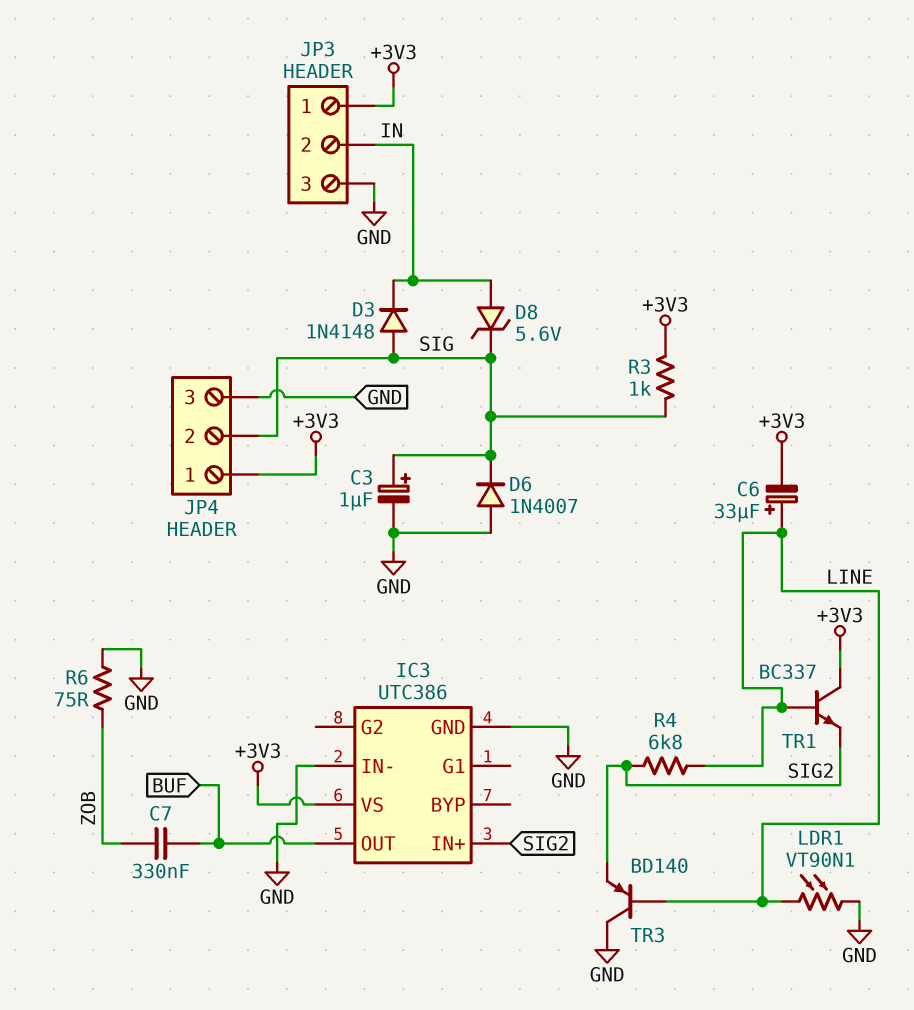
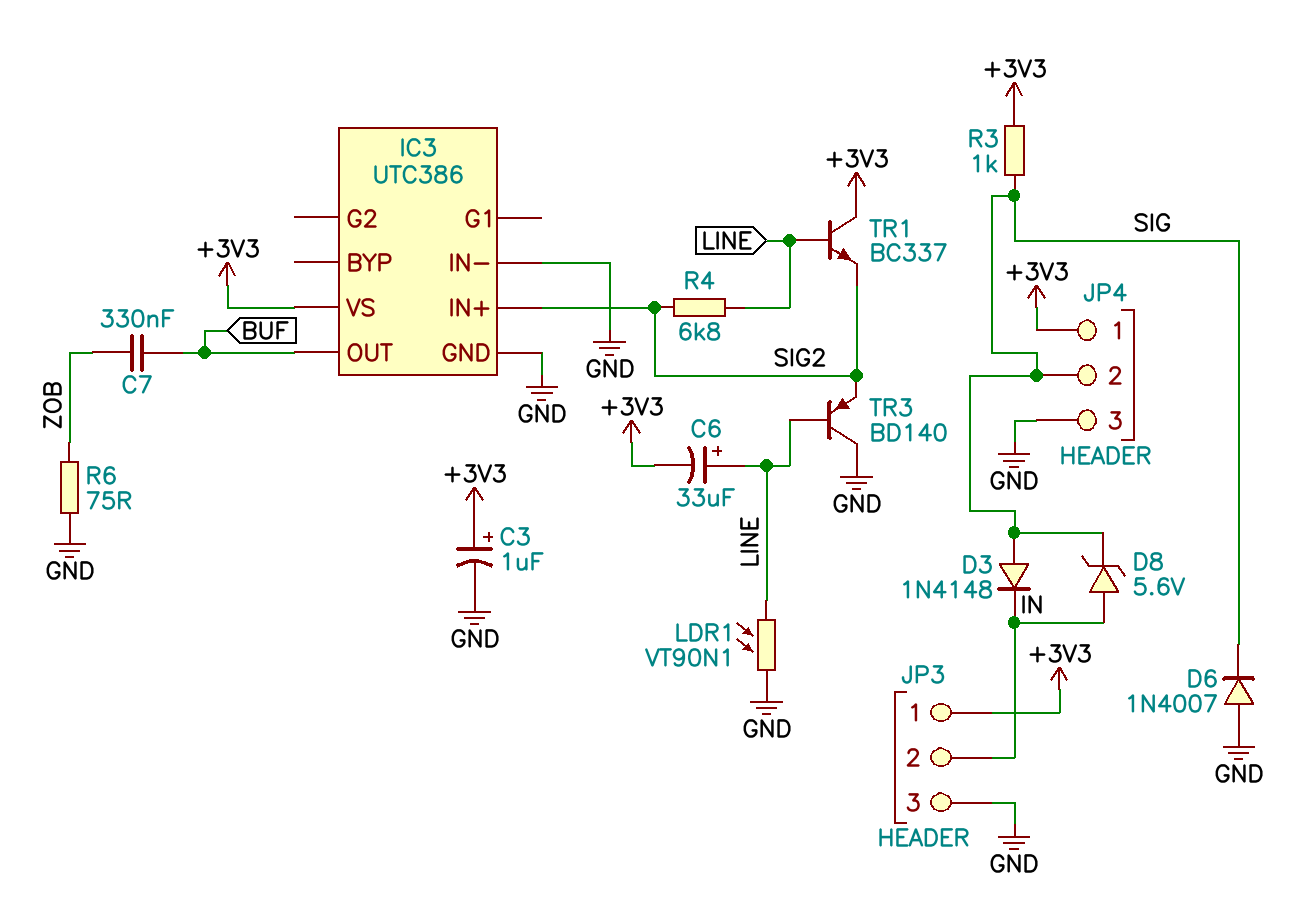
C3: 1uF (plus SIG, minus GND) -> 1uF (plus +3V3, minus GND)

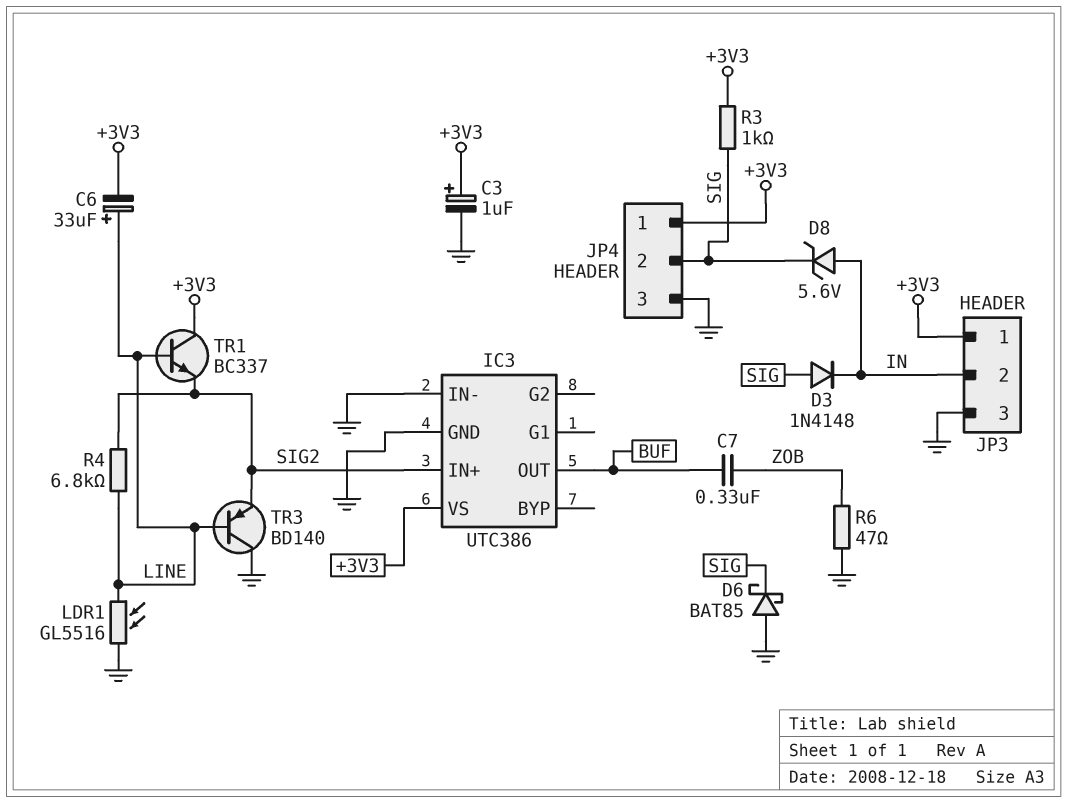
D6: diode 1N4007 (A GND, K SIG) -> schottky BAT85 (A GND, K SIG)
LDR1: VT90N1 (GND, LINE) -> GL5516 (GND, LINE)
R6: 75 (GND, ZOB) -> 47 (GND, ZOB)

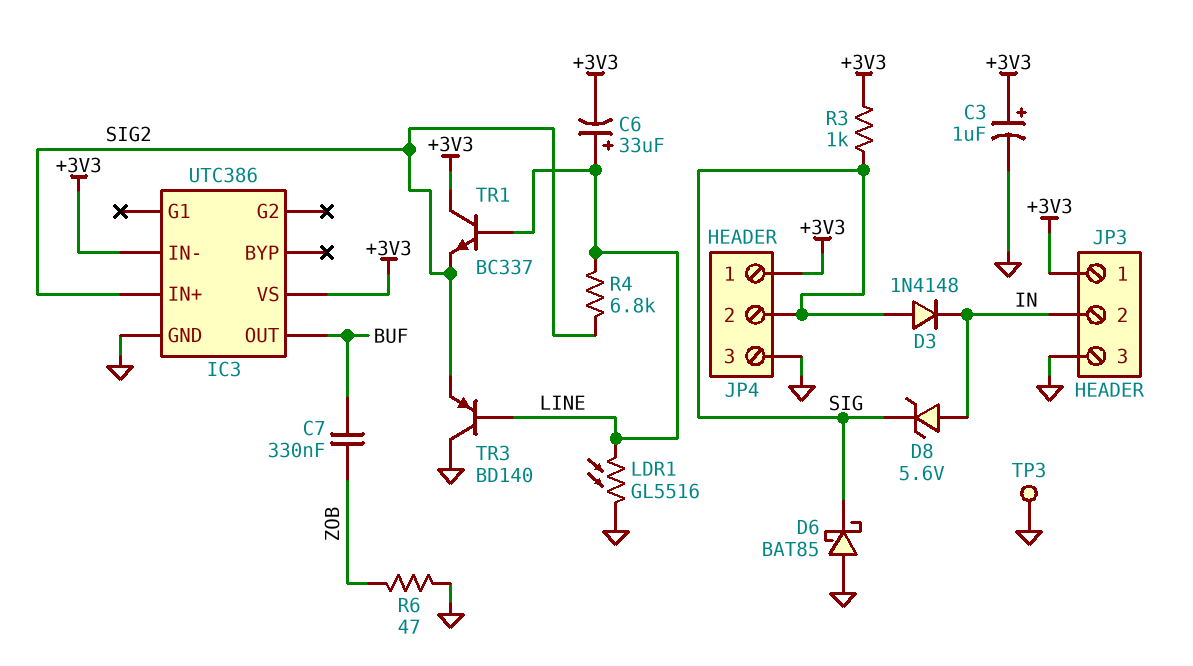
IC3 pin IN-: GND -> +3V3
TP3: none -> test point (GND)

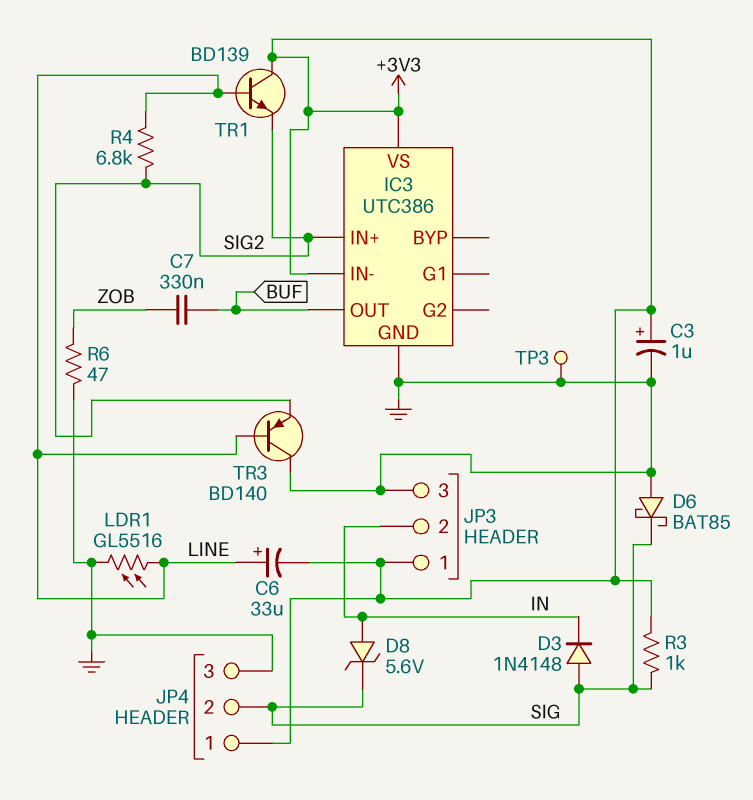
TR1: NPN BC337 (B LINE, C +3V3, E SIG2) -> NPN BD139 (B LINE, C +3V3, E SIG2)

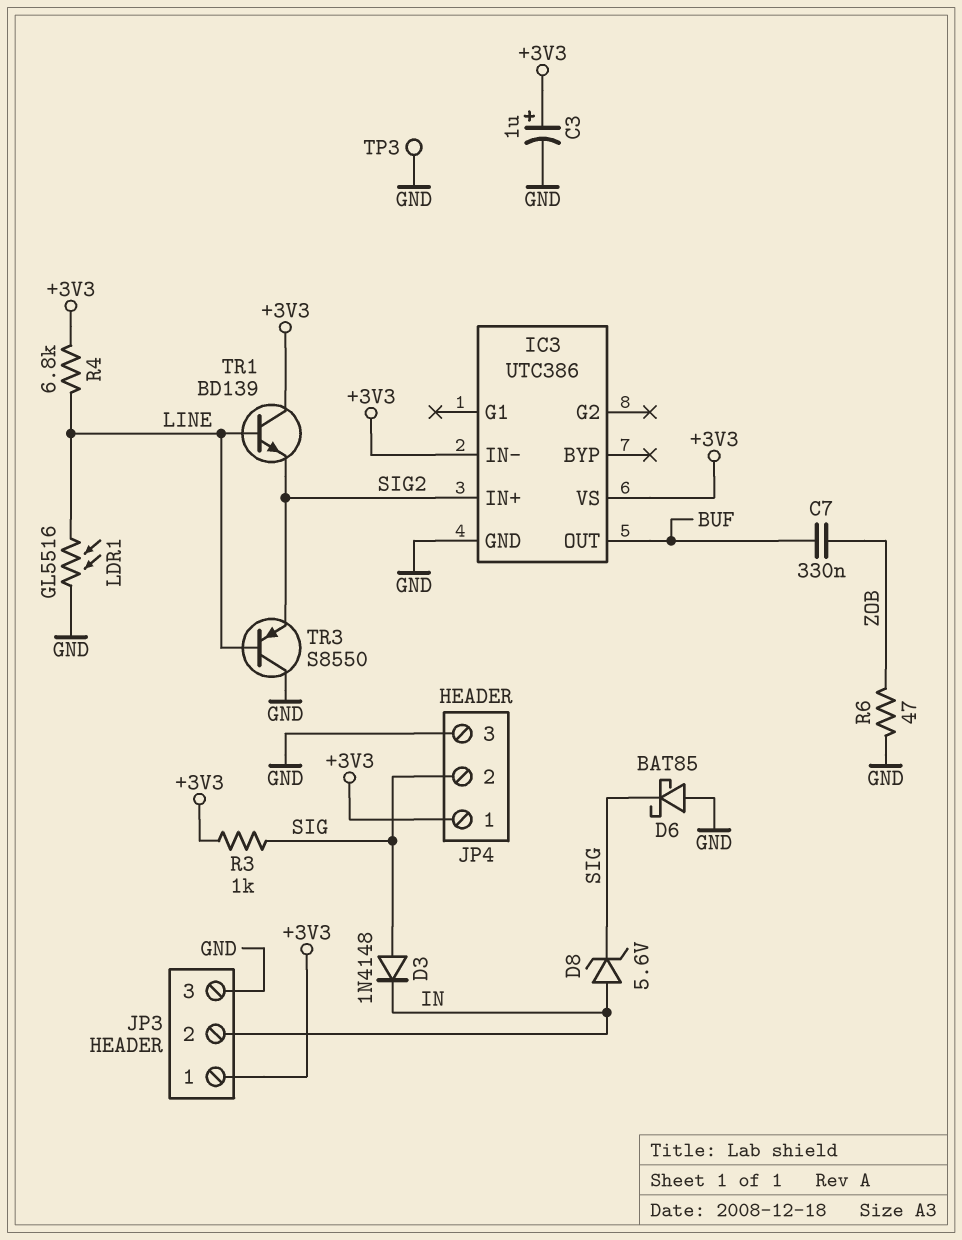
C6: 33uF (plus LINE, minus +3V3) -> none
R4: 6.8k (LINE, SIG2) -> 6.8k (+3V3, LINE)
TR3: PNP BD140 (B LINE, C GND, E SIG2) -> PNP S8550 (B LINE, C GND, E SIG2)

